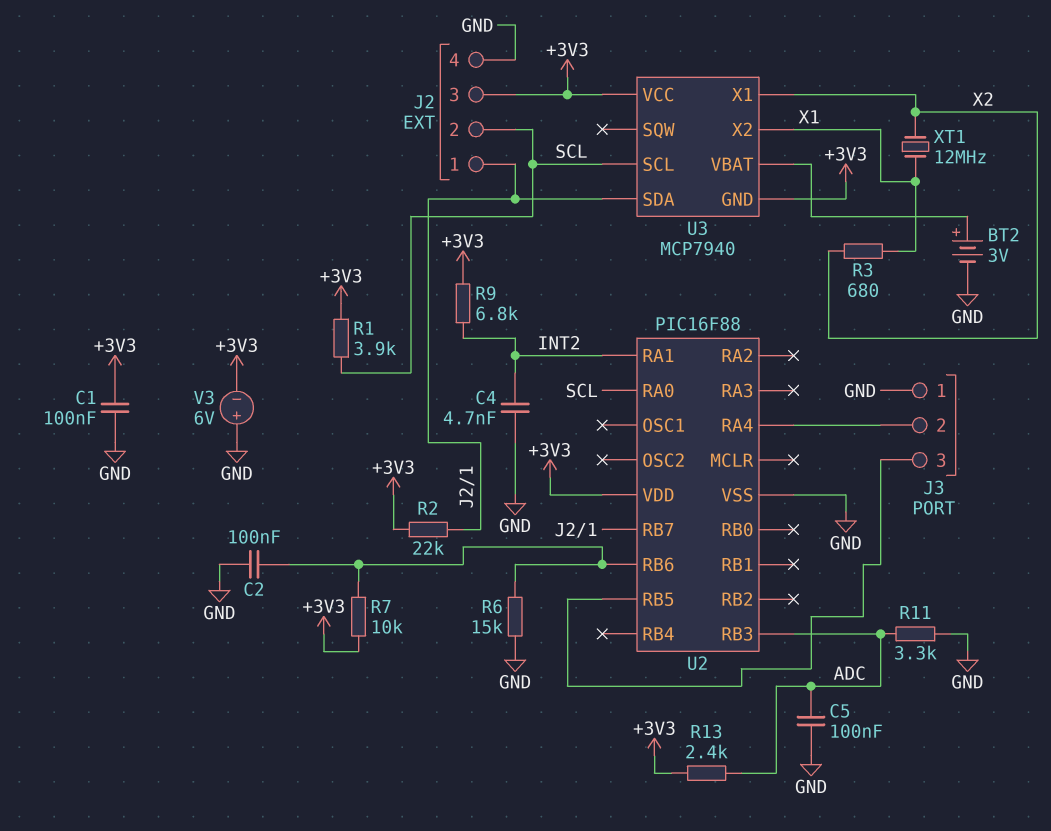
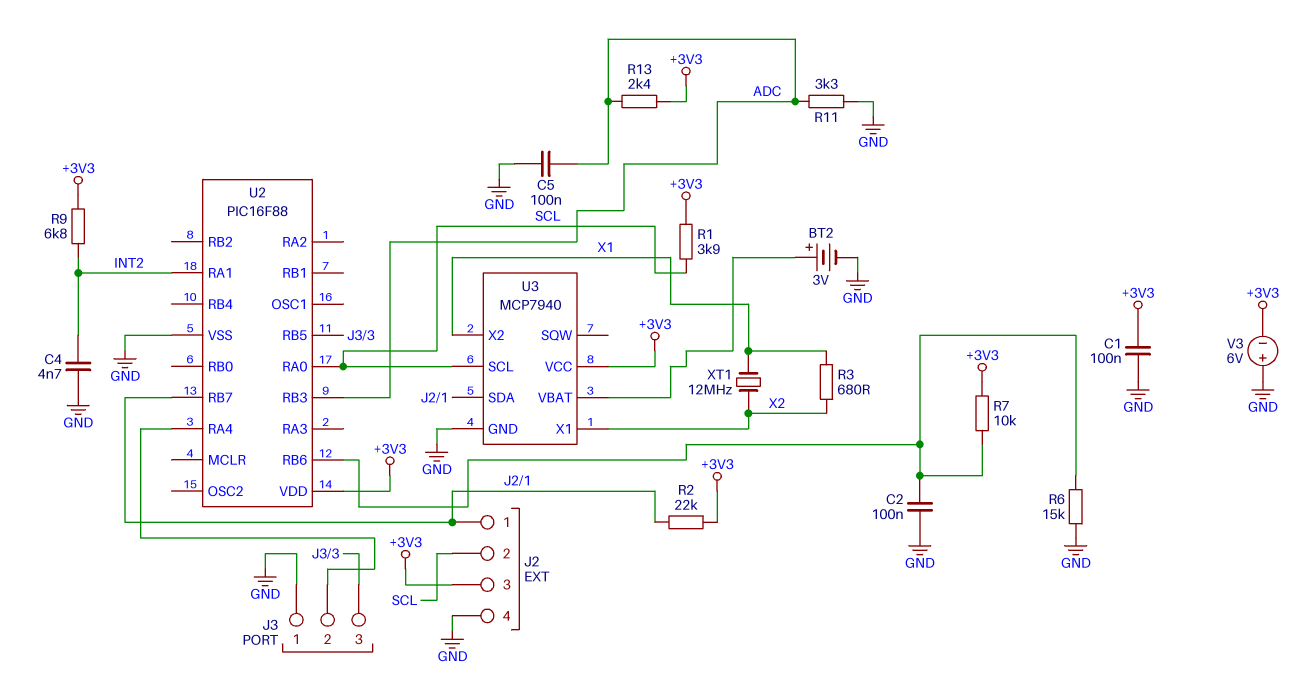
U3 pin GND: +3V3 -> GND

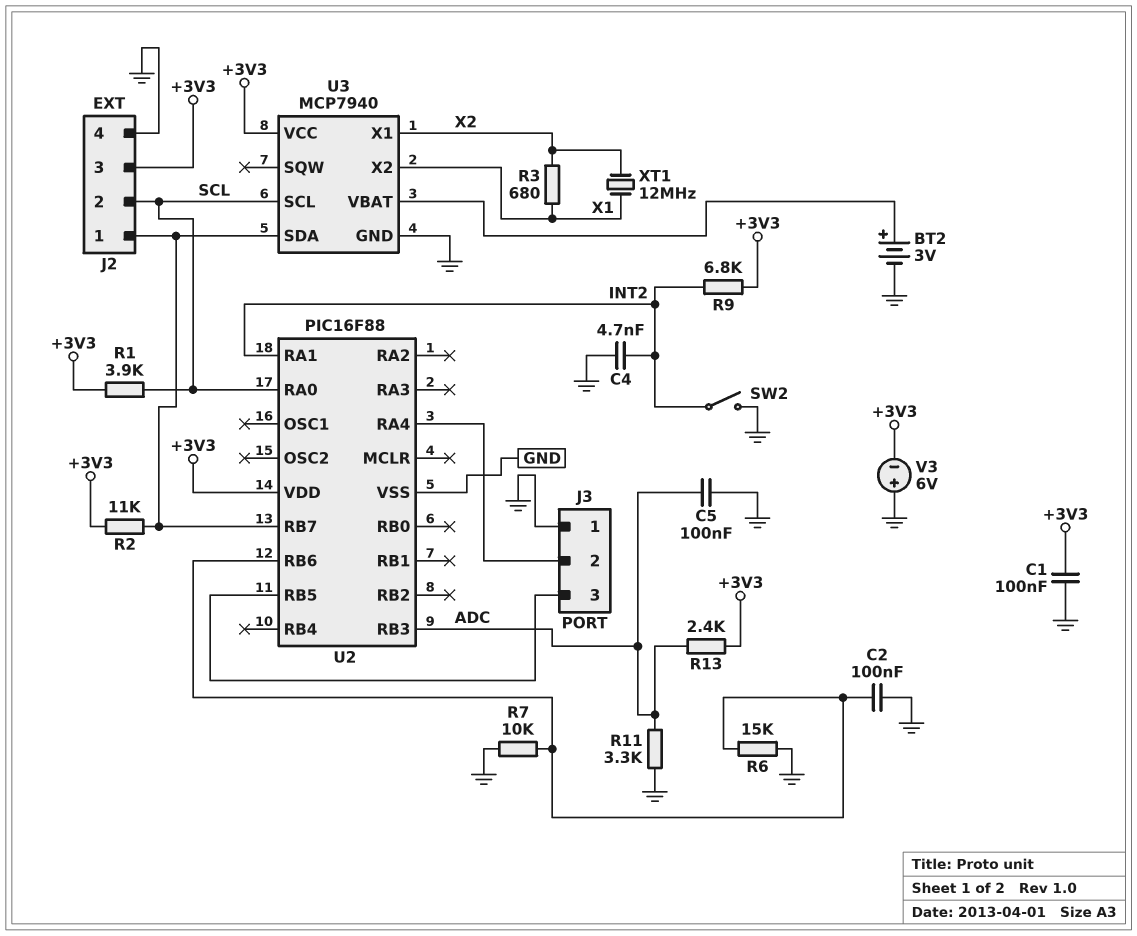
R2: 22k (+3V3, J2/1) -> 11k (+3V3, J2/1)
R7: 10k (+3V3, U2/RB6) -> 10k (GND, U2/RB6)
SW2: none -> switch (GND, INT2)

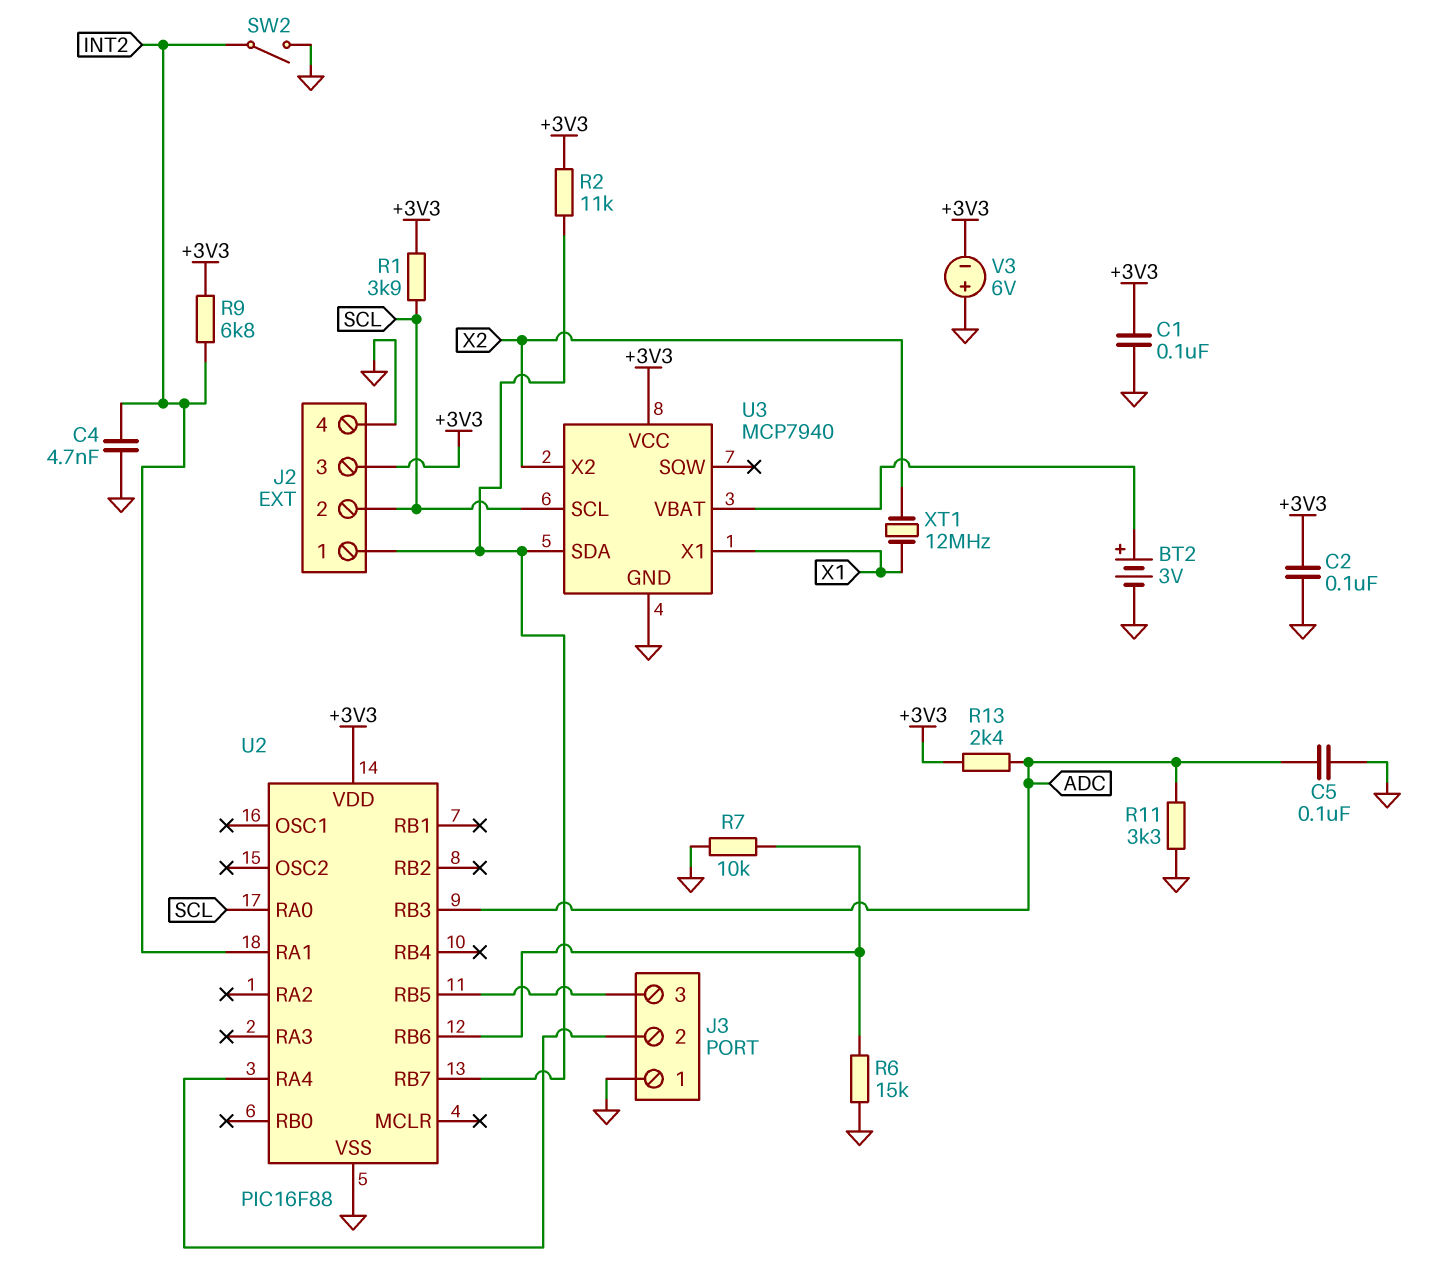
C2: 100nF (GND, U2/RB6) -> 100nF (+3V3, GND)
R3: 680 (X1, X2) -> none
U3 pin X1: X2 -> X1
U3 pin X2: X1 -> X2

